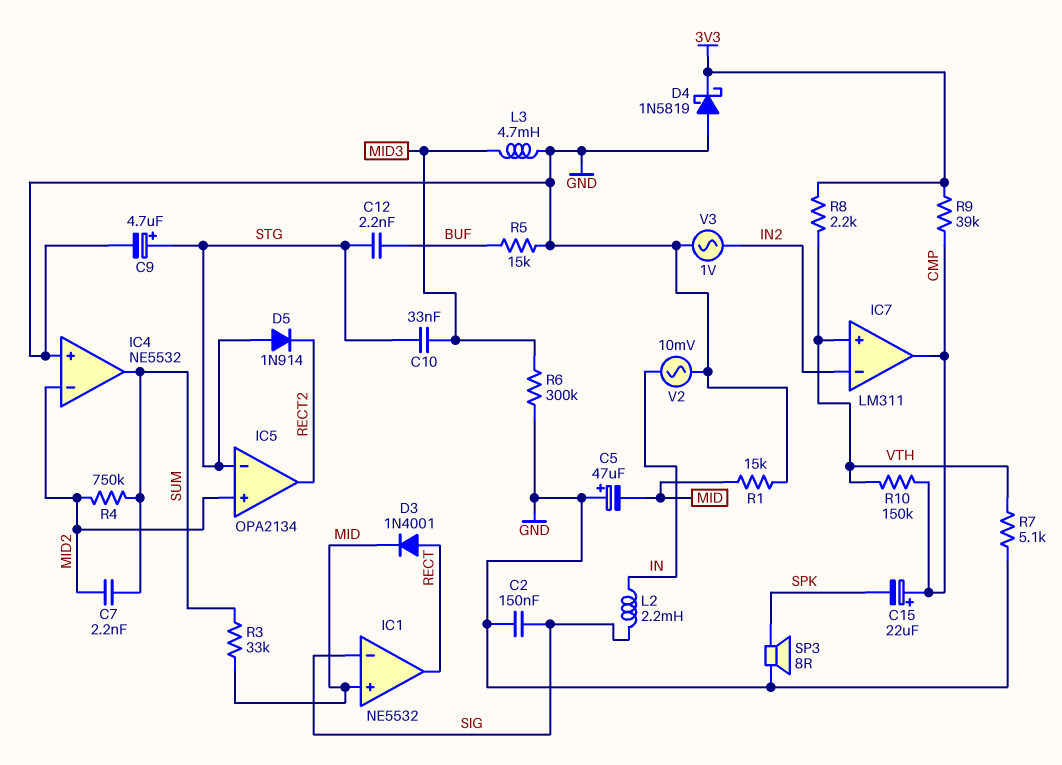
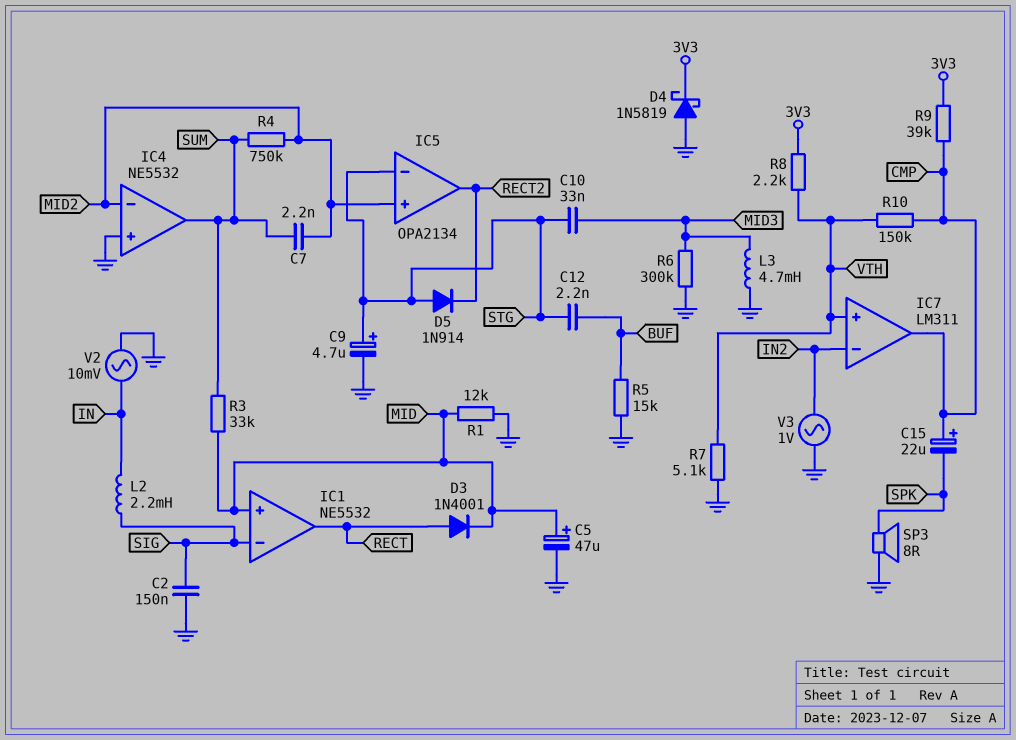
C5: 47uF (plus GND, minus MID) -> 47uF (plus MID, minus GND)
R1: 15k (GND, MID) -> 12k (GND, MID)

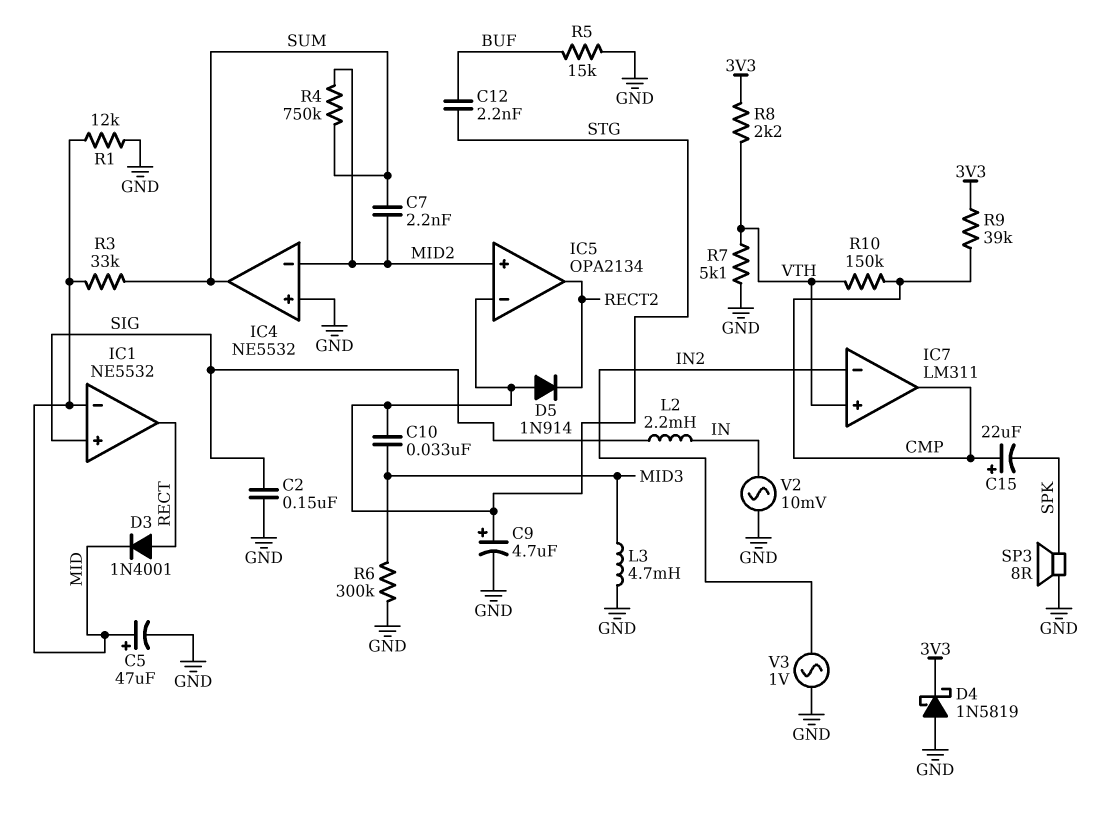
IC1 pin in+: MID -> SIG
IC1 pin in-: SIG -> MID

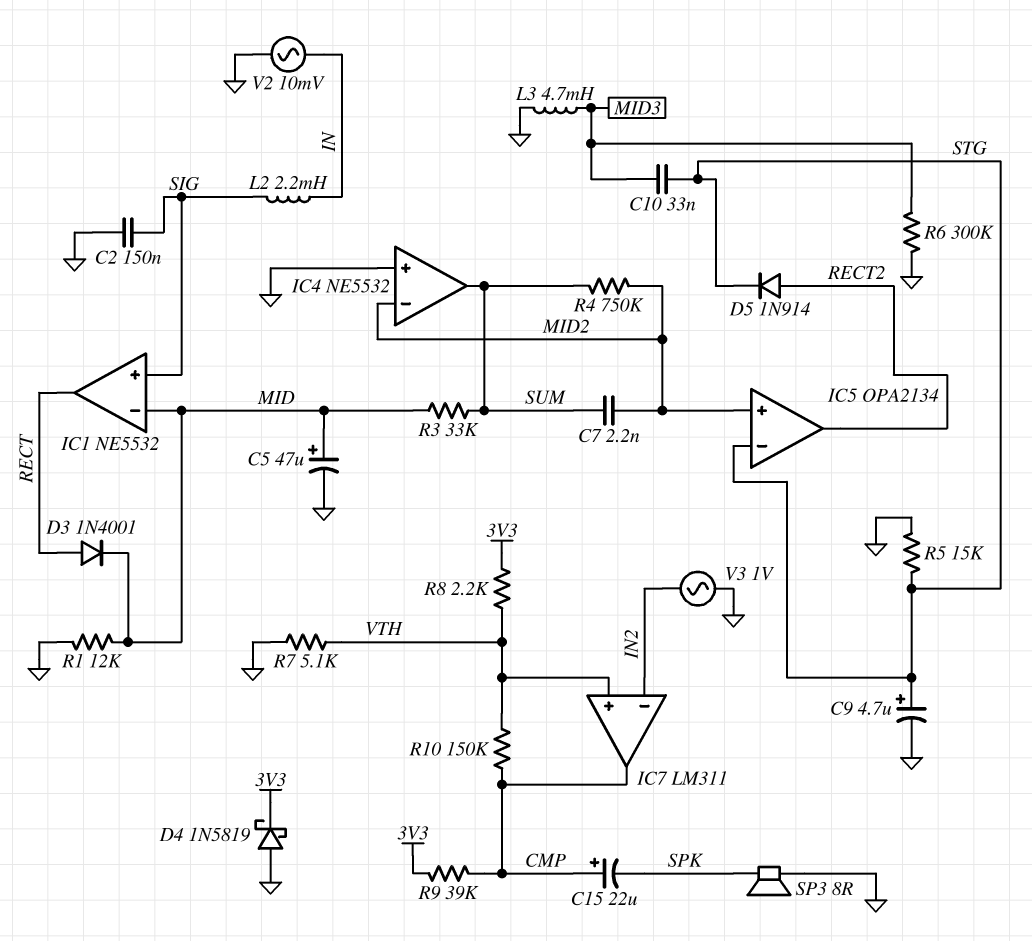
C12: 2.2nF (BUF, STG) -> none
D5: diode 1N914 (A STG, K RECT2) -> diode 1N914 (A RECT2, K STG)
R5: 15k (BUF, GND) -> 15k (GND, STG)

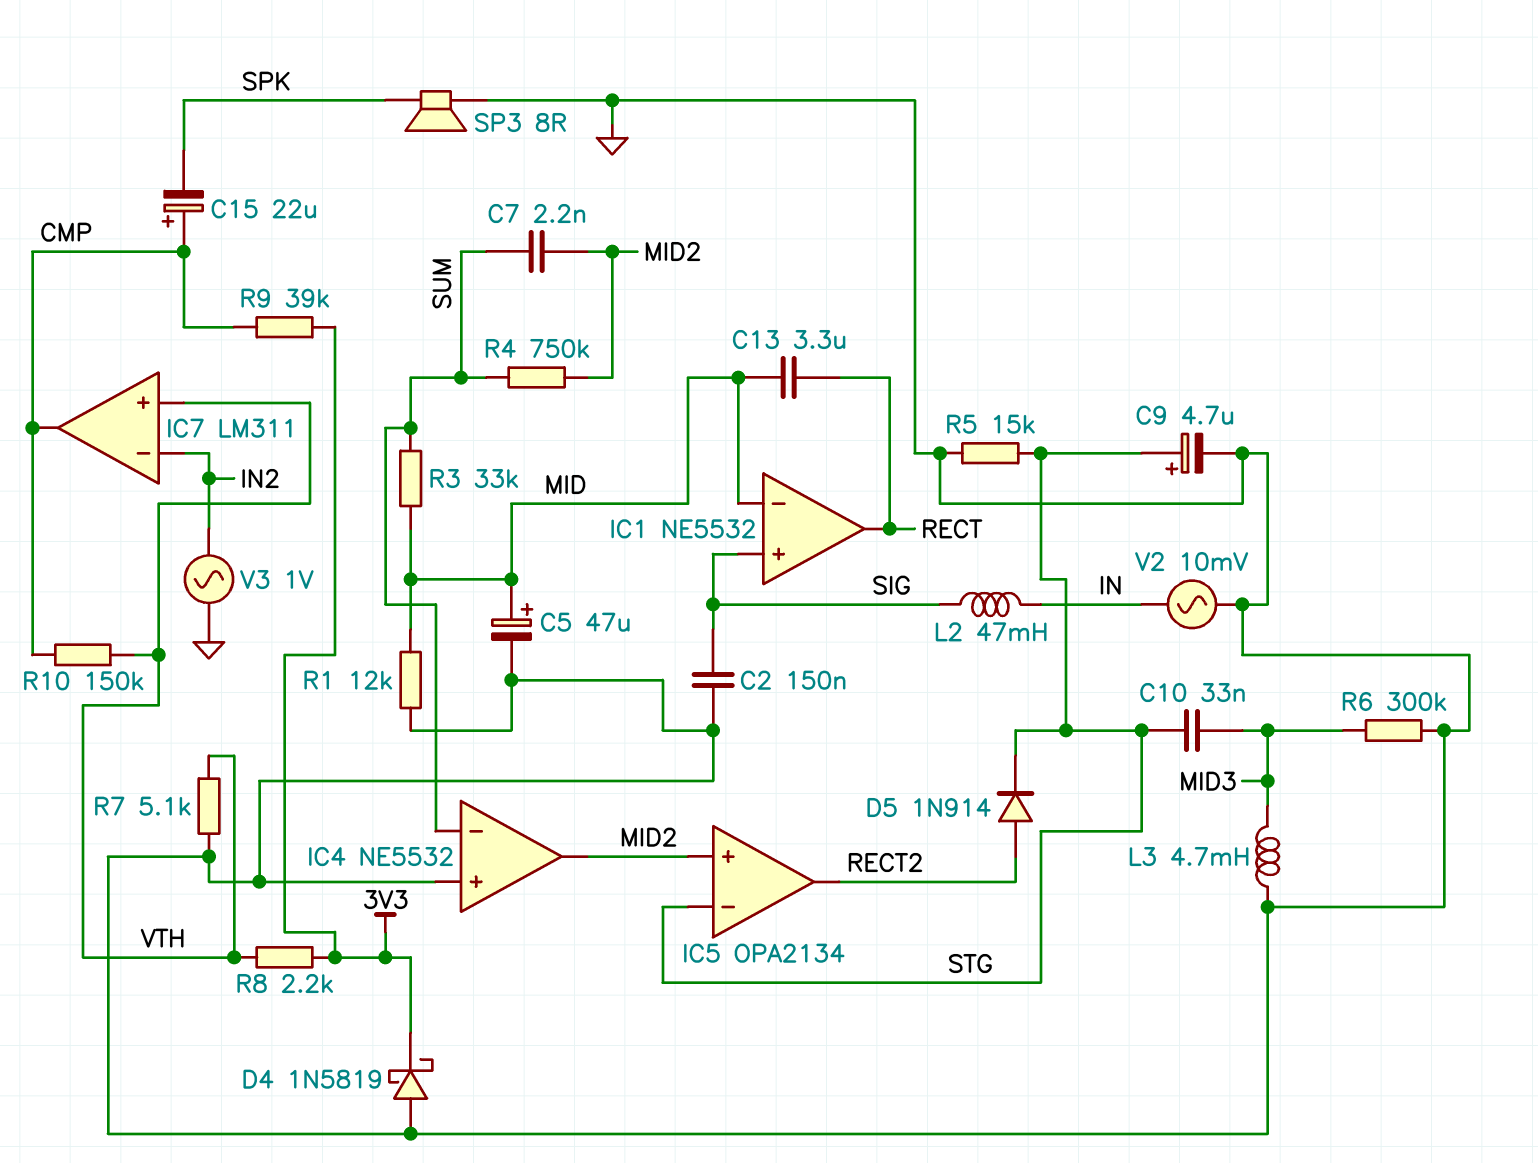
C13: none -> 3.3uF (MID, RECT)
D3: diode 1N4001 (A RECT, K MID) -> none
IC4 pin in-: MID2 -> SUM
IC4 pin out: SUM -> MID2
L2: 2.2mH (IN, SIG) -> 47mH (IN, SIG)

